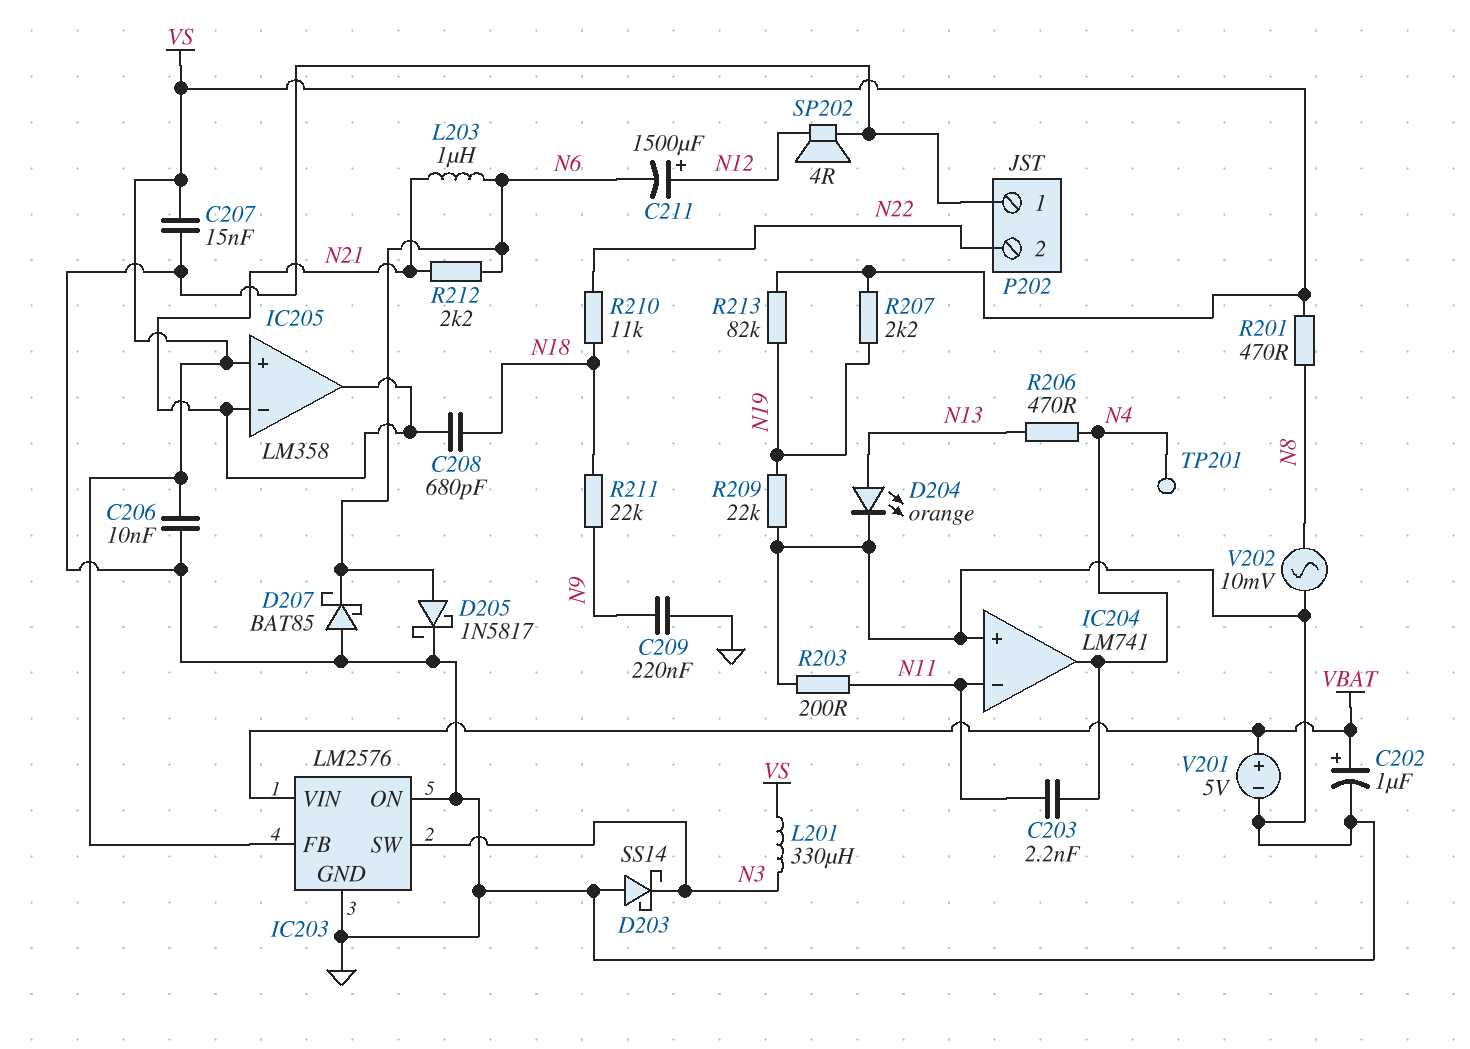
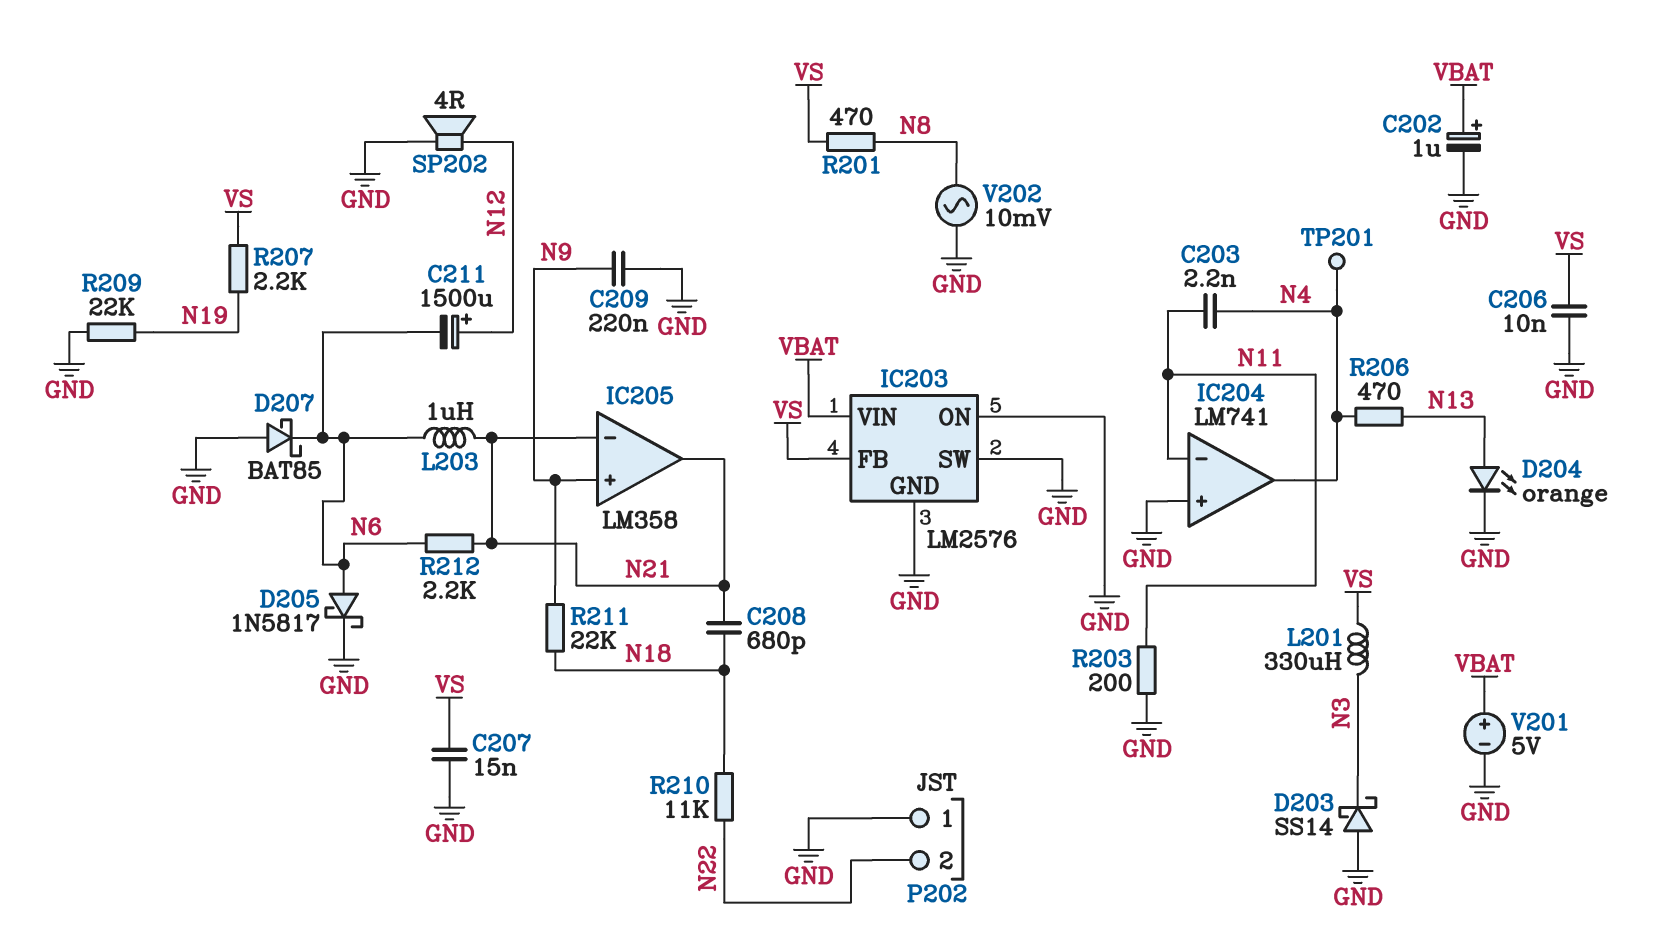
IC203 pin SW: N3 -> GND
IC205 pin in+: VS -> N9
R213: 82k (N19, VS) -> none

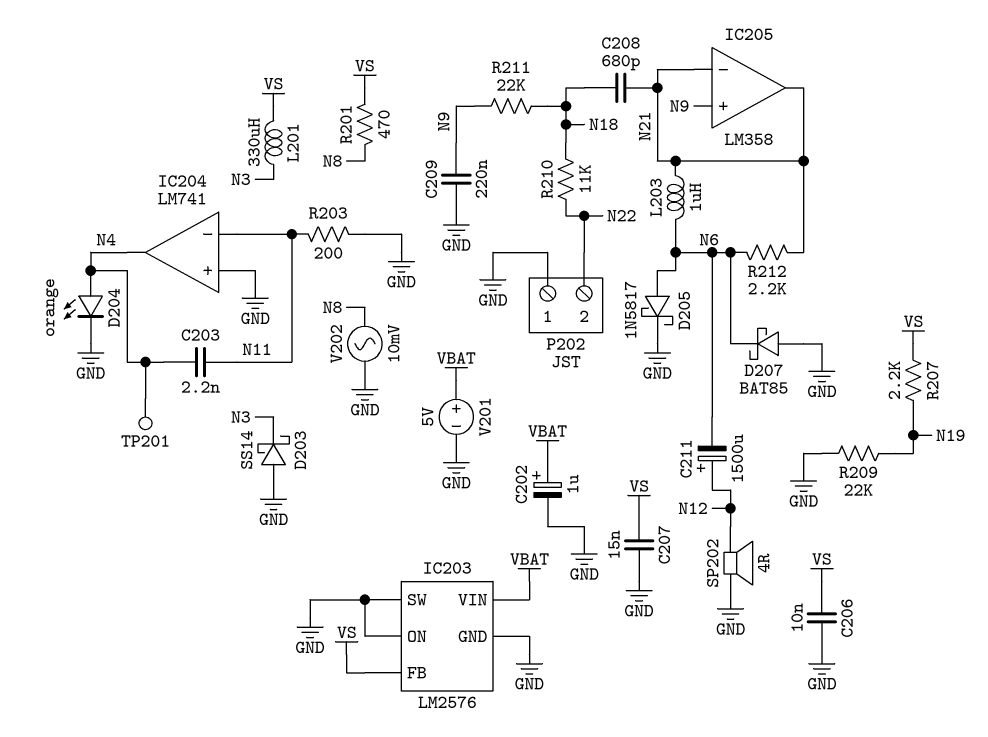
D204: LED orange (A N13, K GND) -> LED orange (A N4, K GND)
R206: 470 (N4, N13) -> none

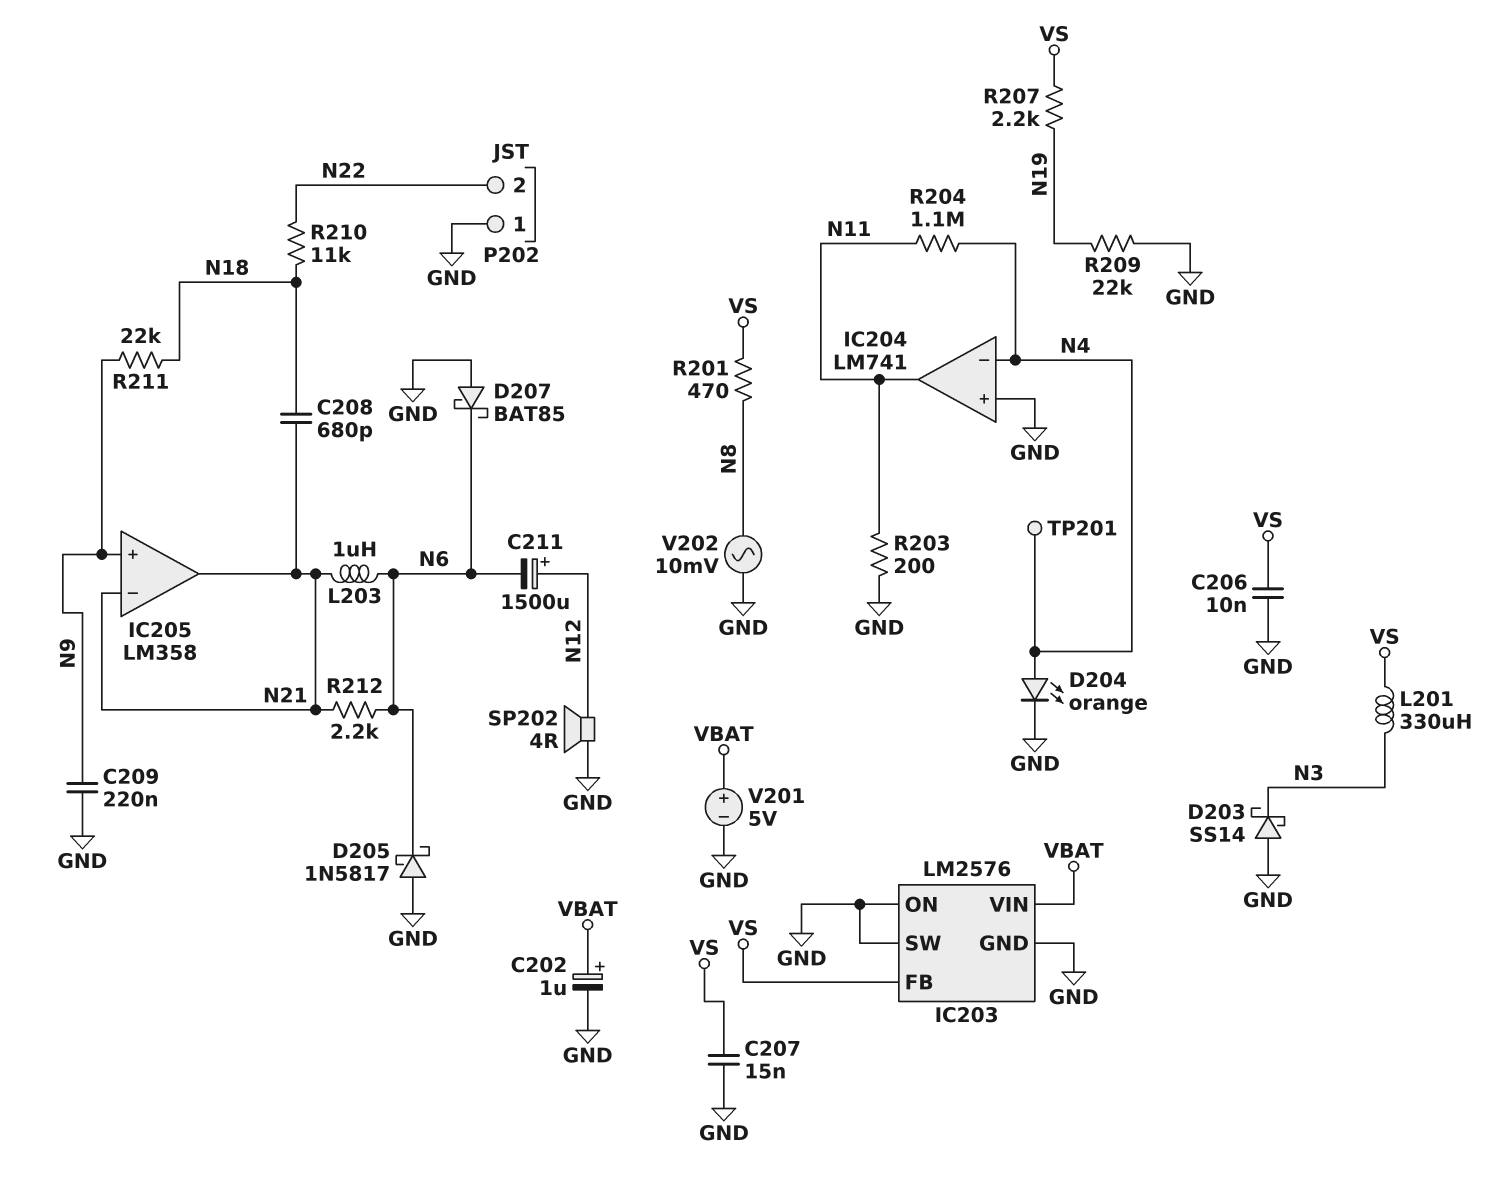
C203: 2.2nF (N4, N11) -> none
D205: schottky 1N5817 (A N6, K GND) -> schottky 1N5817 (A GND, K N6)
IC204 pin in-: N11 -> N4
IC204 pin out: N4 -> N11
R204: none -> 1.1M (N4, N11)

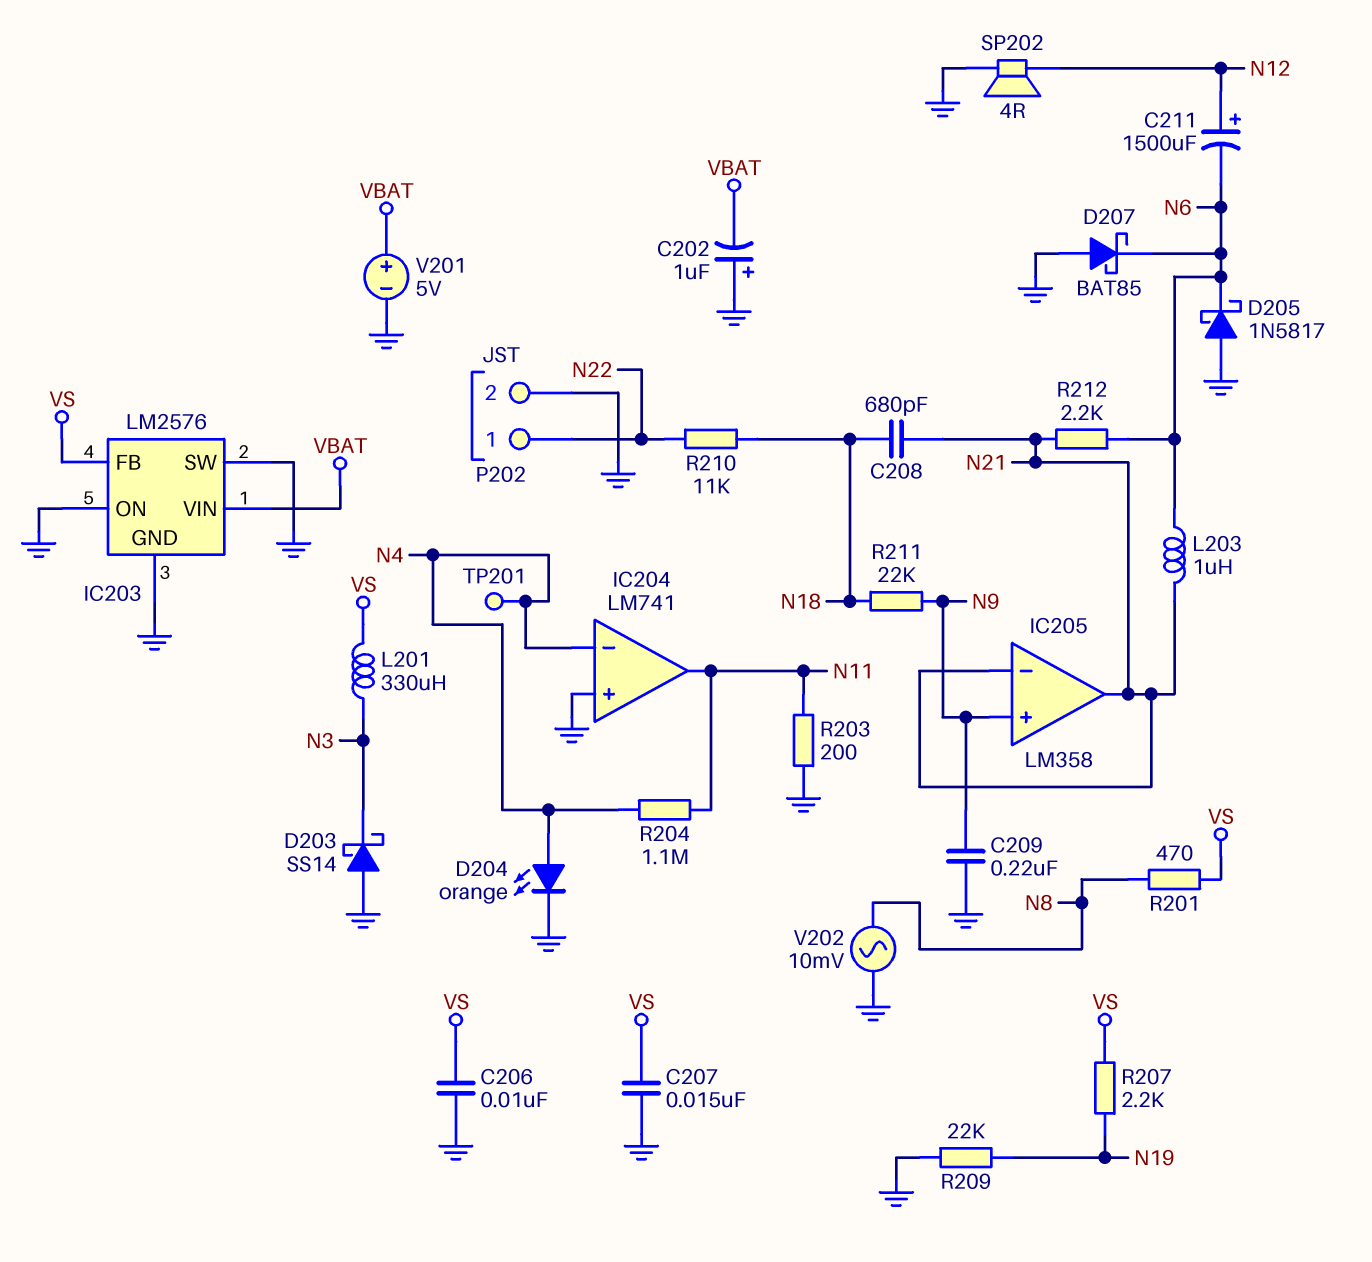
C202: 1uF (plus VBAT, minus GND) -> 1uF (plus GND, minus VBAT)
P202 pin 1: GND -> N22
P202 pin 2: N22 -> GND

